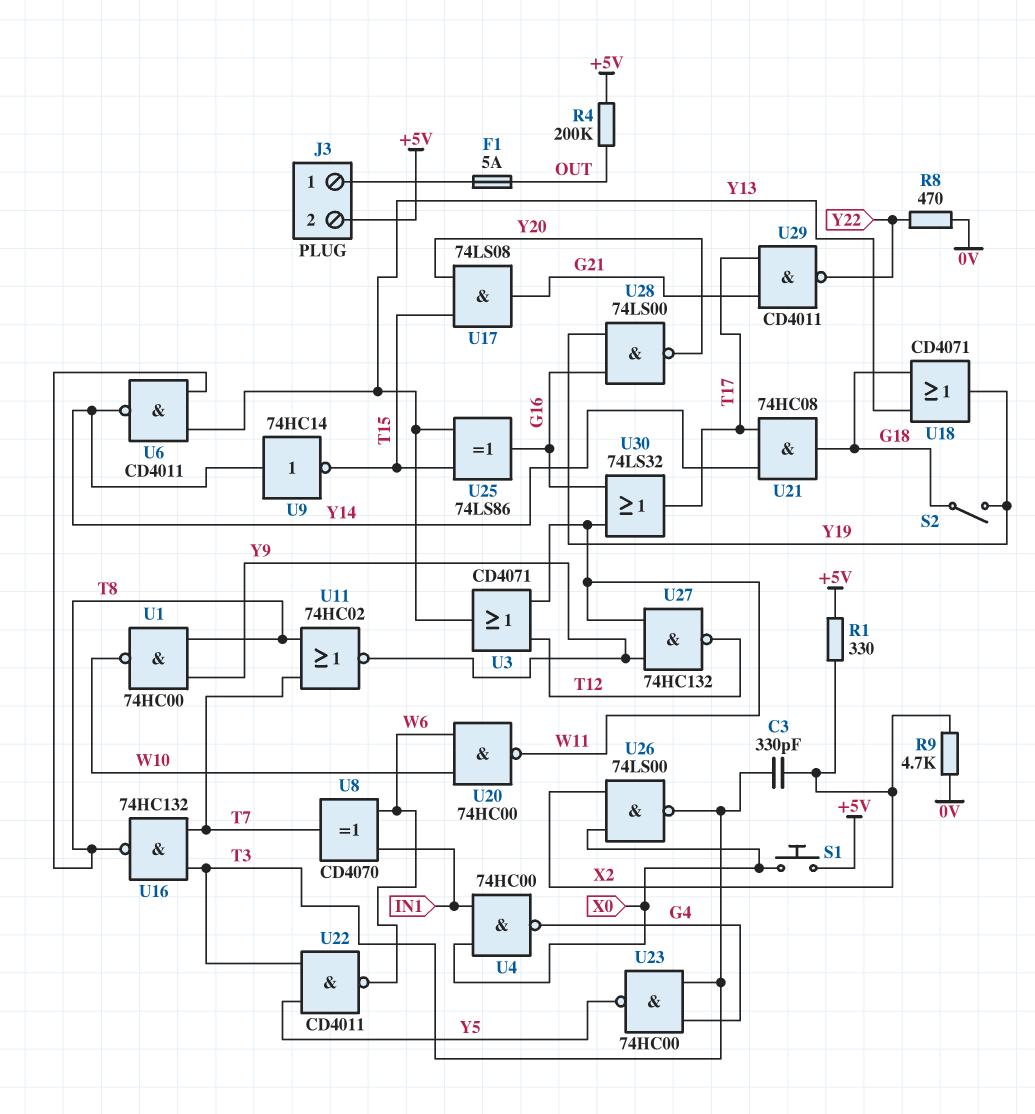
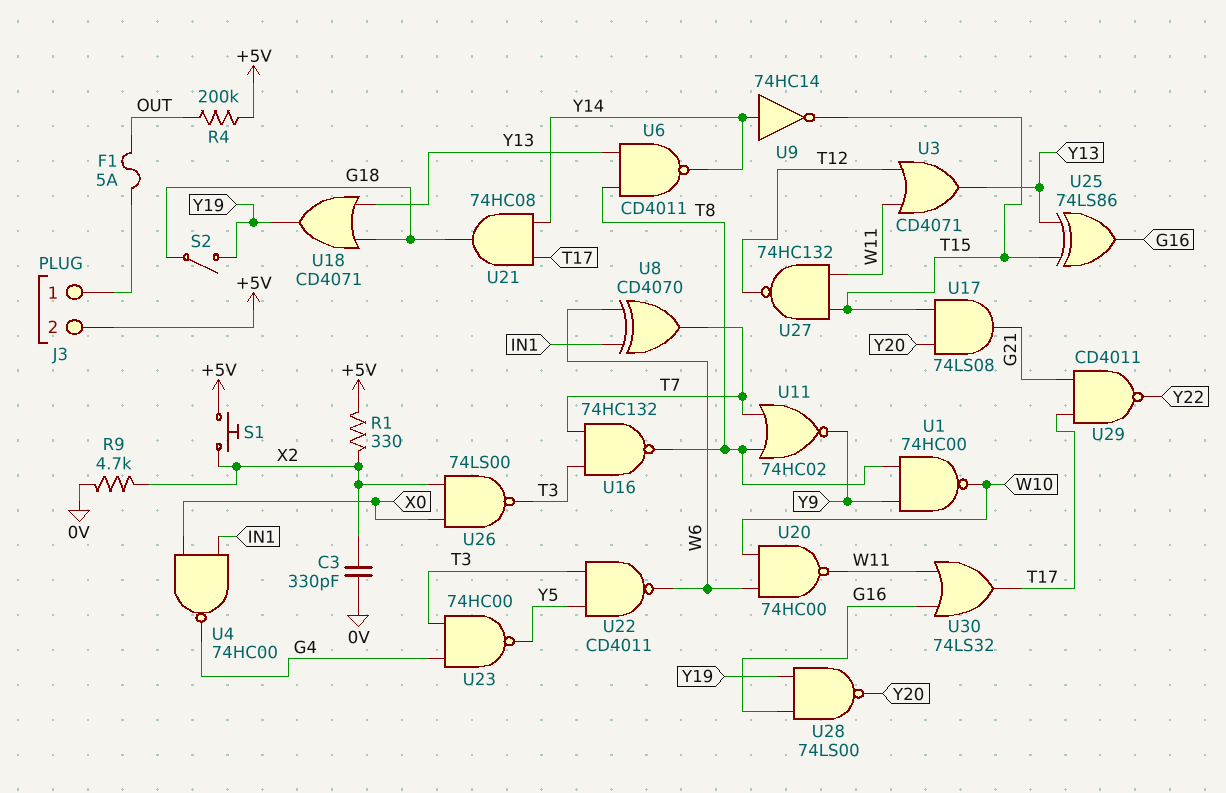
C3: 330pF (T3, X2) -> 330pF (0V, X2)
R8: 470 (0V, Y22) -> none
S1: button (+5V, X0) -> button (+5V, X2)
U27: NAND 74HC132 (in W11, in Y9, out T12) -> NAND 74HC132 (in T15, in W11, out T12)

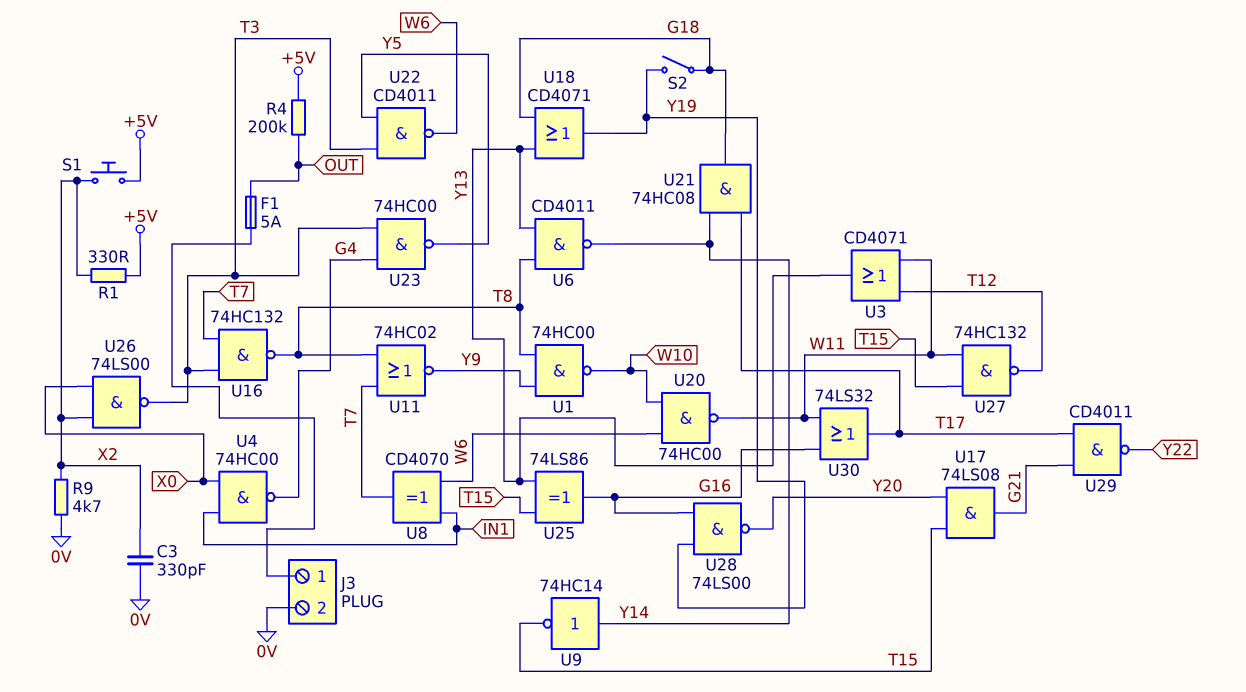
J3 pin 2: +5V -> 0V

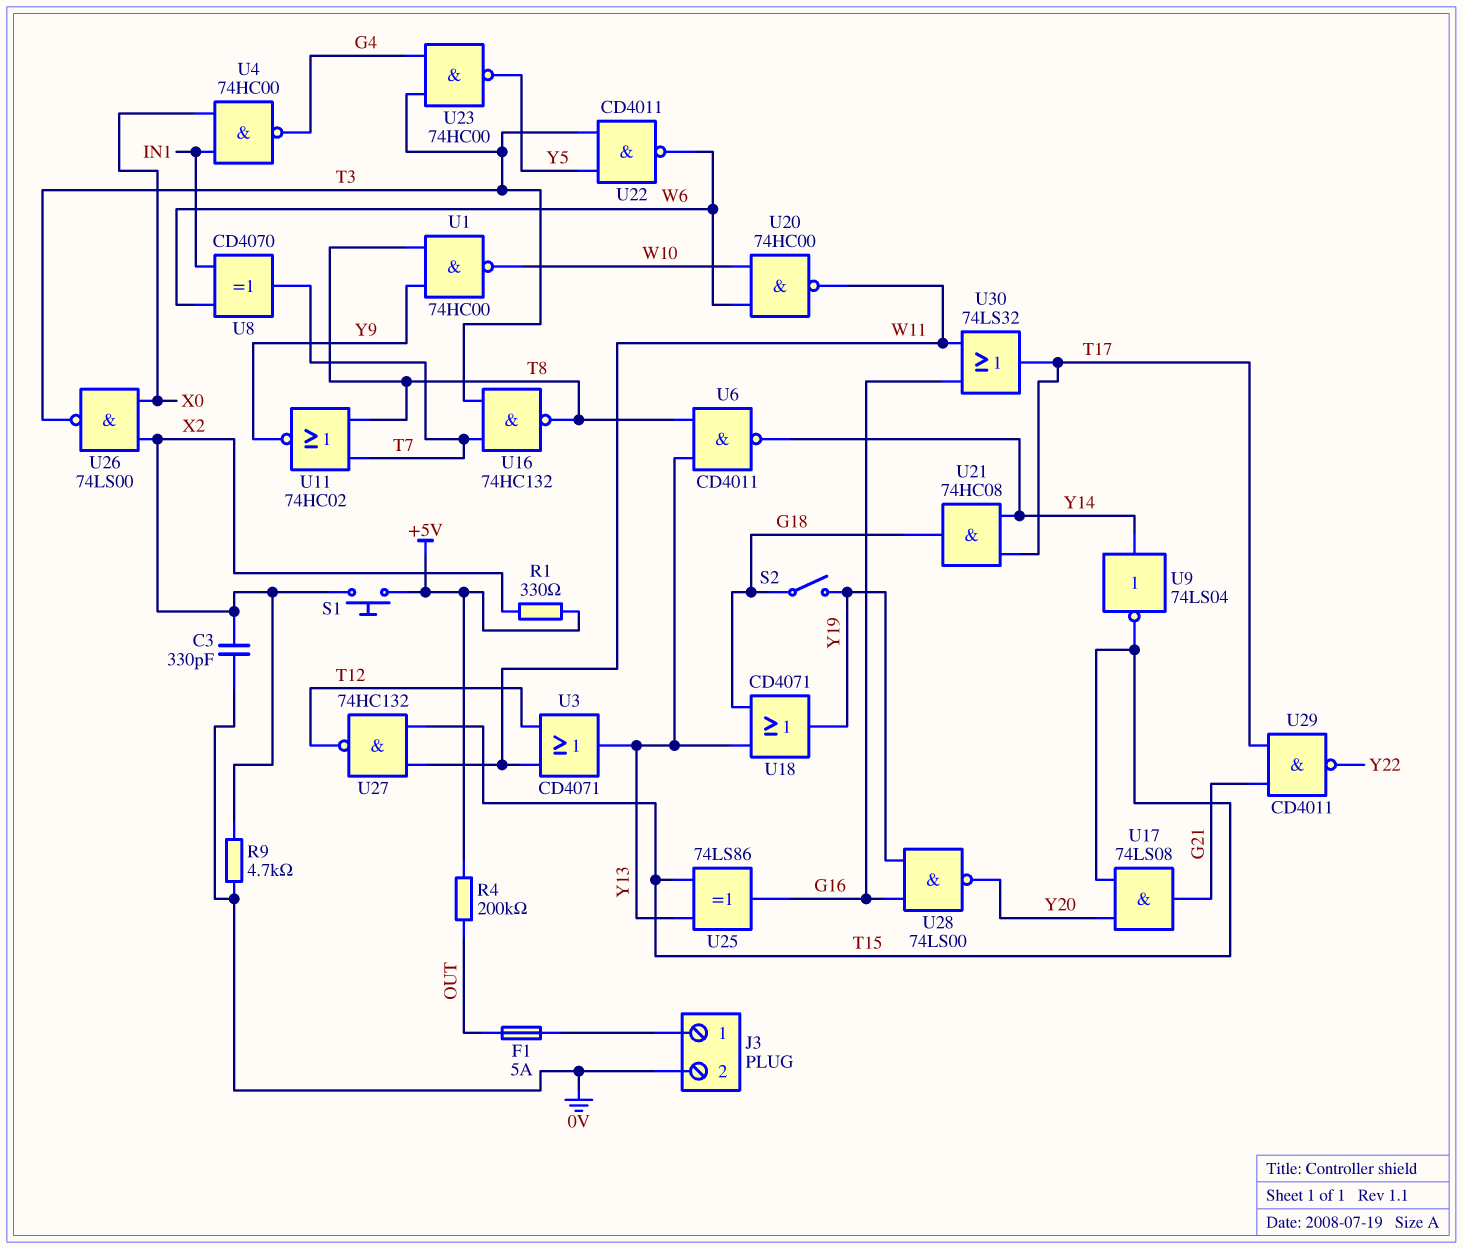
U9: NOT 74HC14 (in Y14, out T15) -> NOT 74LS04 (in Y14, out T15)

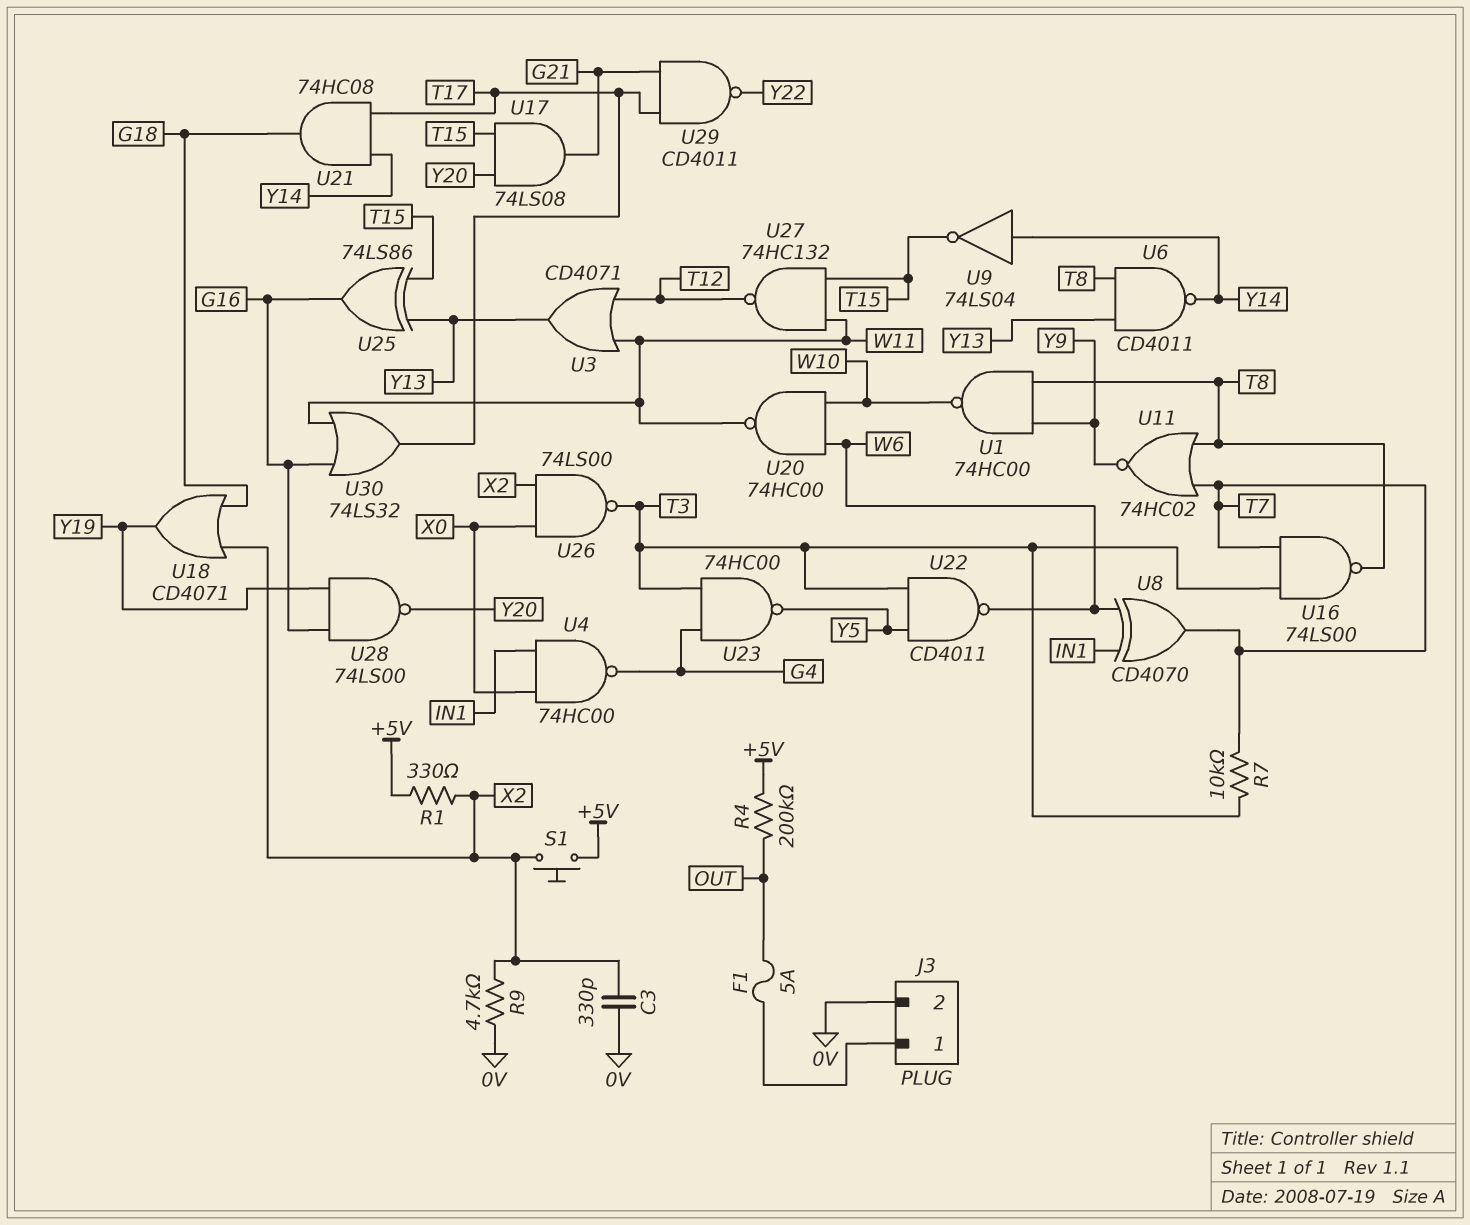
R7: none -> 10k (T3, T7)
S2: switch (G18, Y19) -> none
U16: NAND 74HC132 (in T3, in T7, out T8) -> NAND 74LS00 (in T3, in T7, out T8)
U18: OR CD4071 (in G18, in Y13, out Y19) -> OR CD4071 (in G18, in X2, out Y19)

